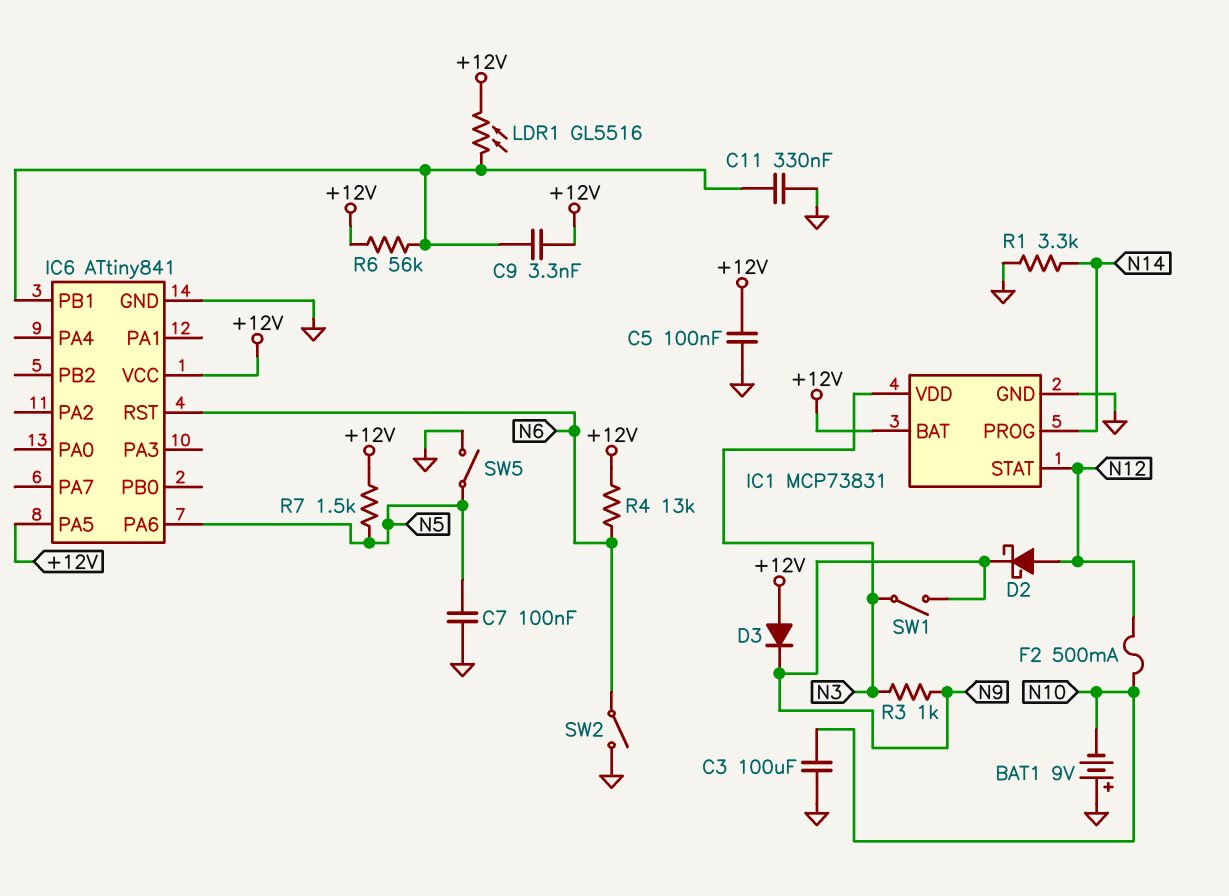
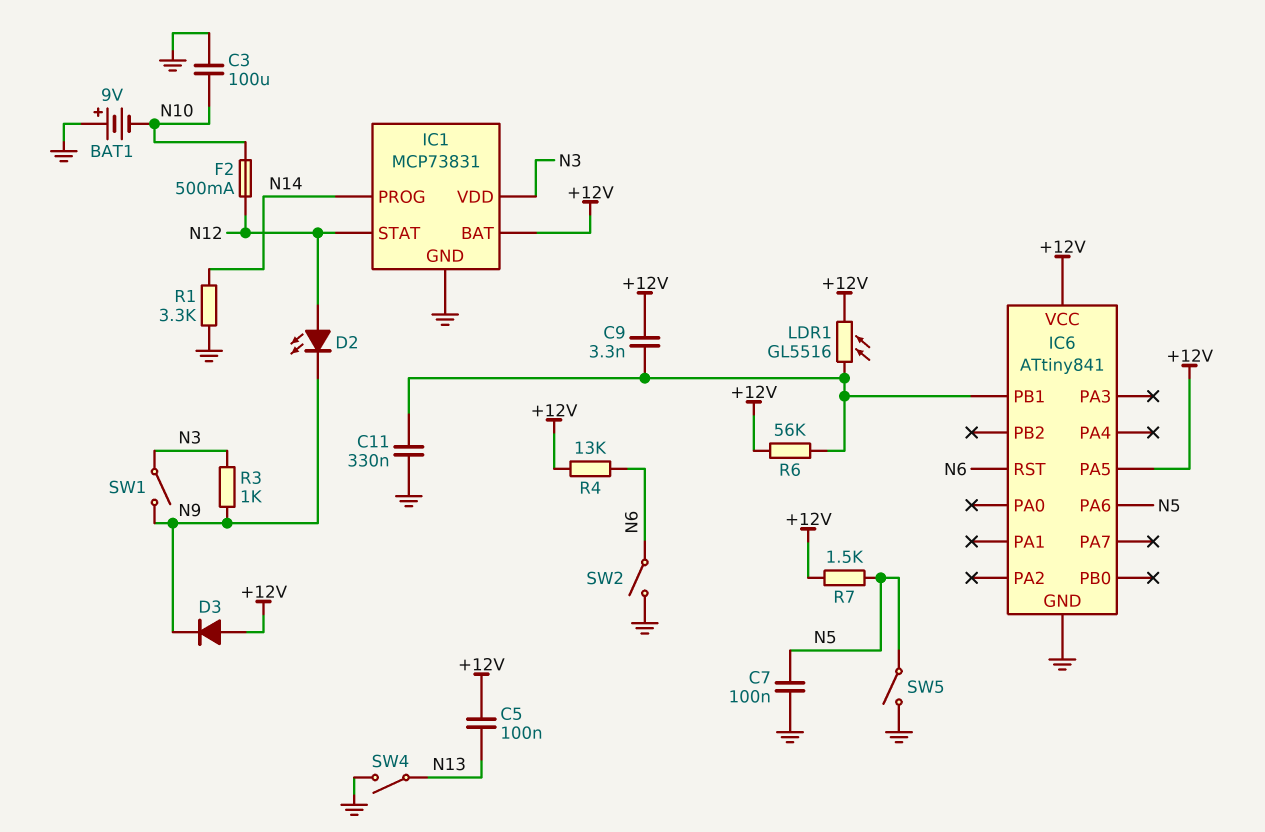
C5: 100nF (+12V, GND) -> 100nF (+12V, N13)
D2: schottky (A N12, K N9) -> LED (A N12, K N9)
SW4: none -> switch (GND, N13)

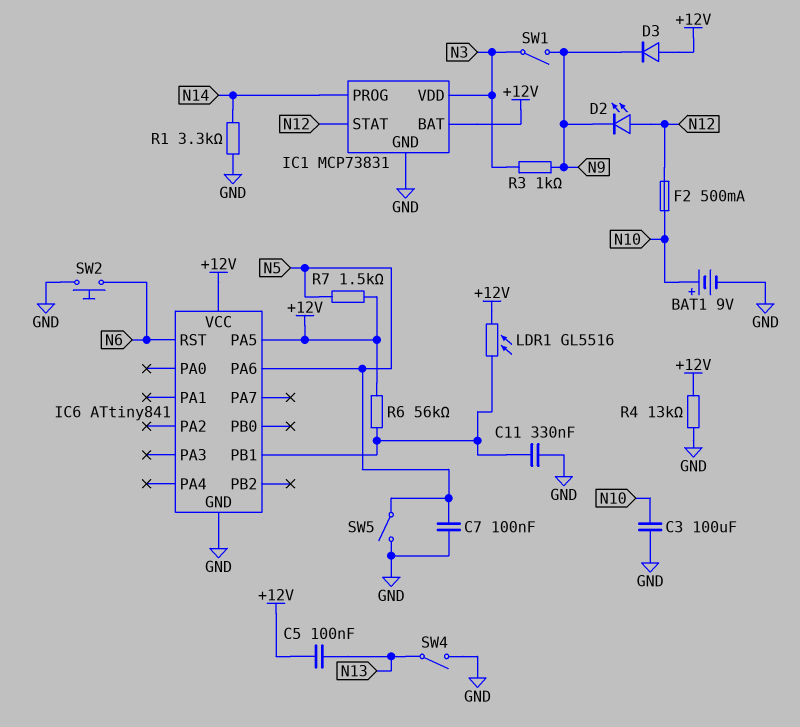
BAT1: 9V (plus GND, minus N10) -> 9V (plus N10, minus GND)
C9: 3.3nF (+12V, IC6/PB1) -> none
R4: 13k (+12V, N6) -> 13k (+12V, GND)
SW2: switch (GND, N6) -> button (GND, N6)

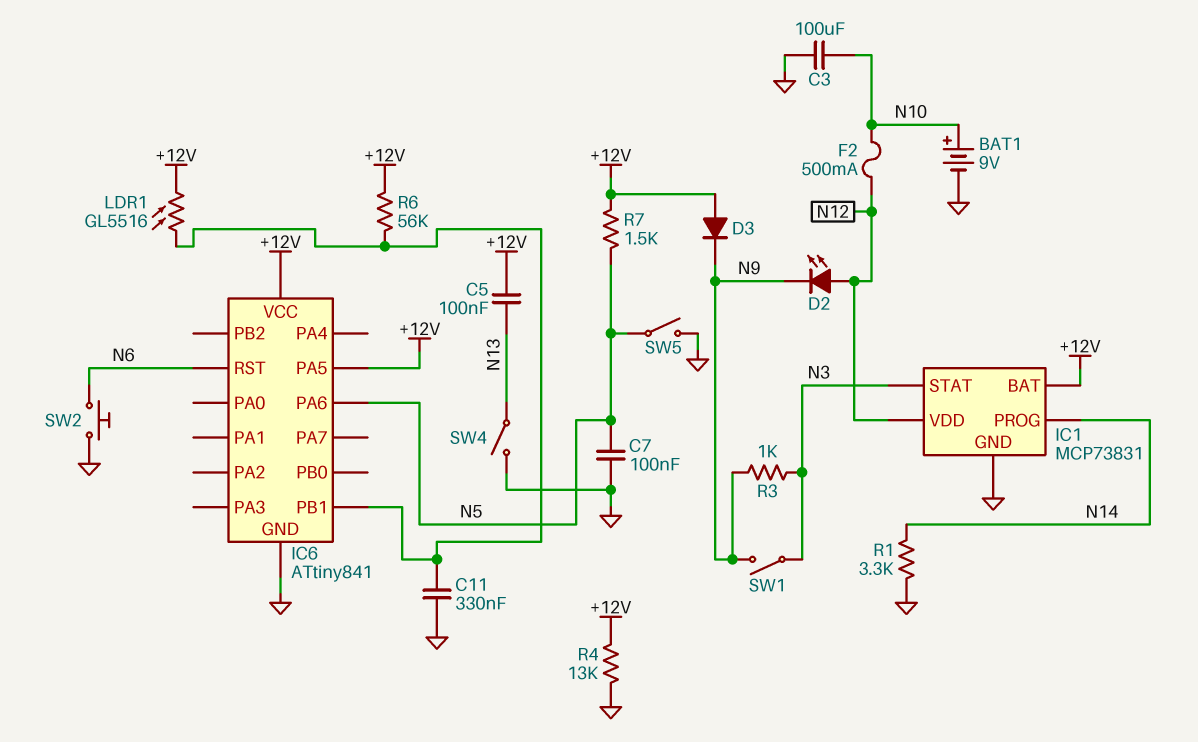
IC1 pin STAT: N12 -> N3
IC1 pin VDD: N3 -> N12

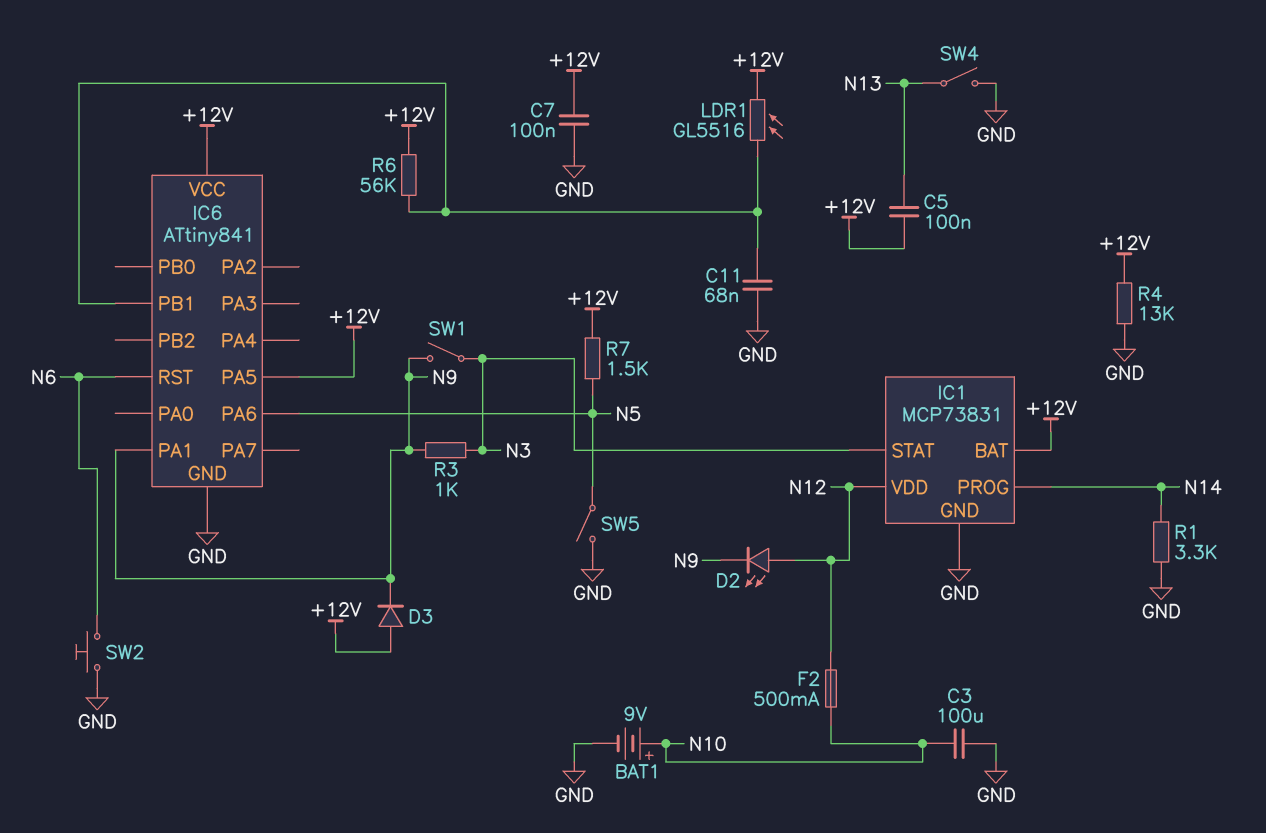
C7: 100nF (GND, N5) -> 100nF (+12V, GND)
C11: 330nF (GND, IC6/PB1) -> 68nF (GND, IC6/PB1)
IC6 pin PA1: none -> N9

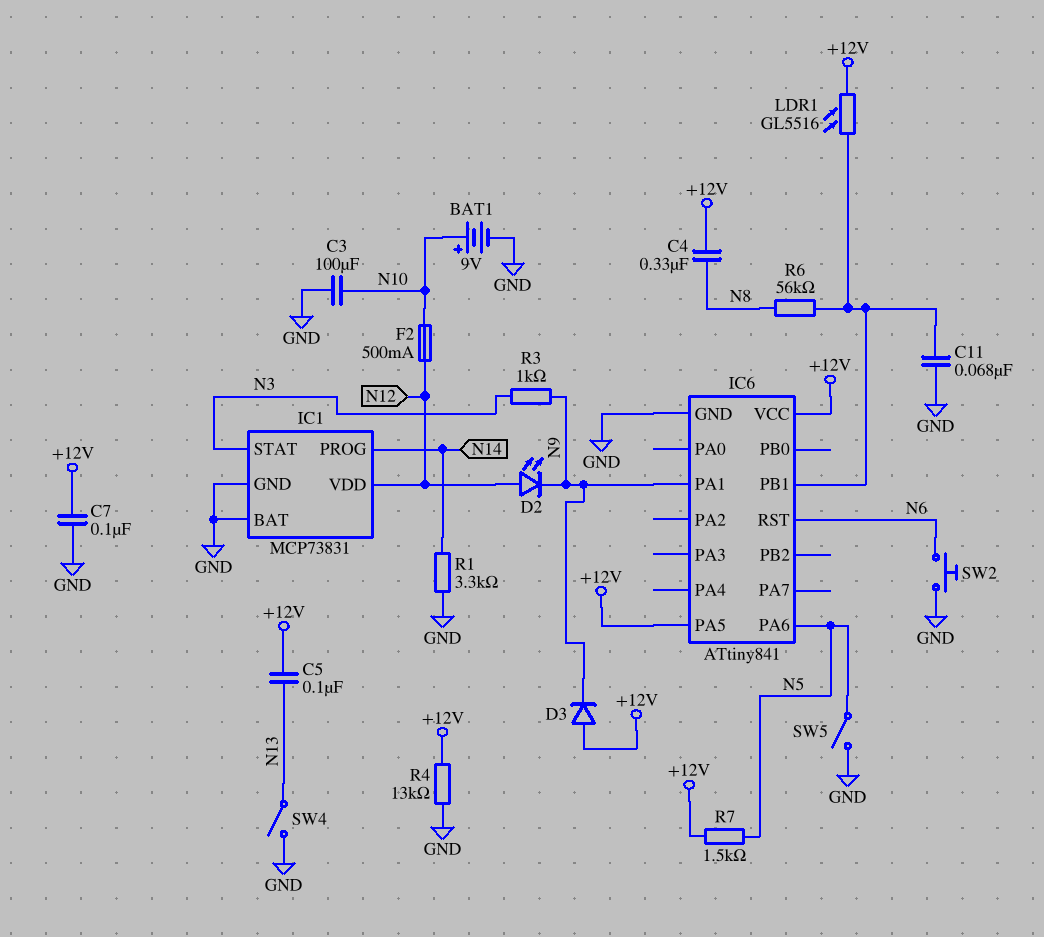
C4: none -> 330nF (+12V, N8)
IC1 pin BAT: +12V -> GND
R6: 56k (+12V, IC6/PB1) -> 56k (IC6/PB1, N8)
SW1: switch (N3, N9) -> none

